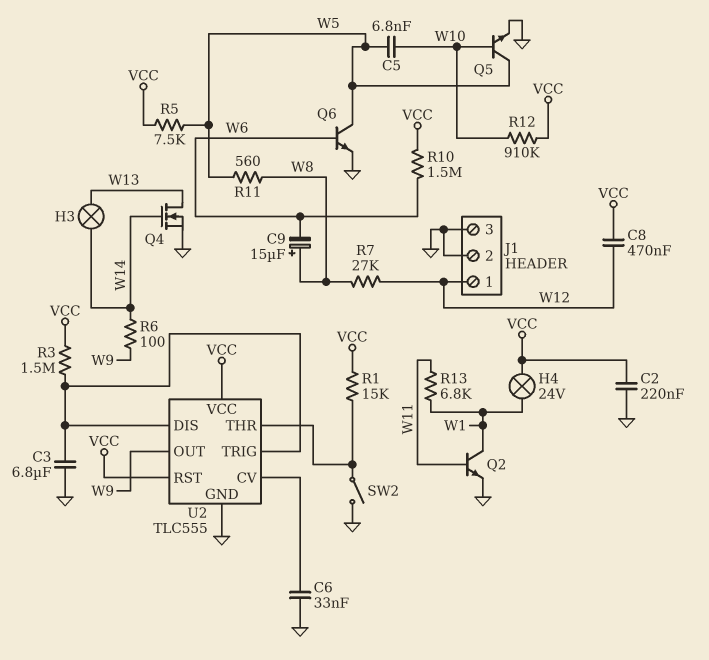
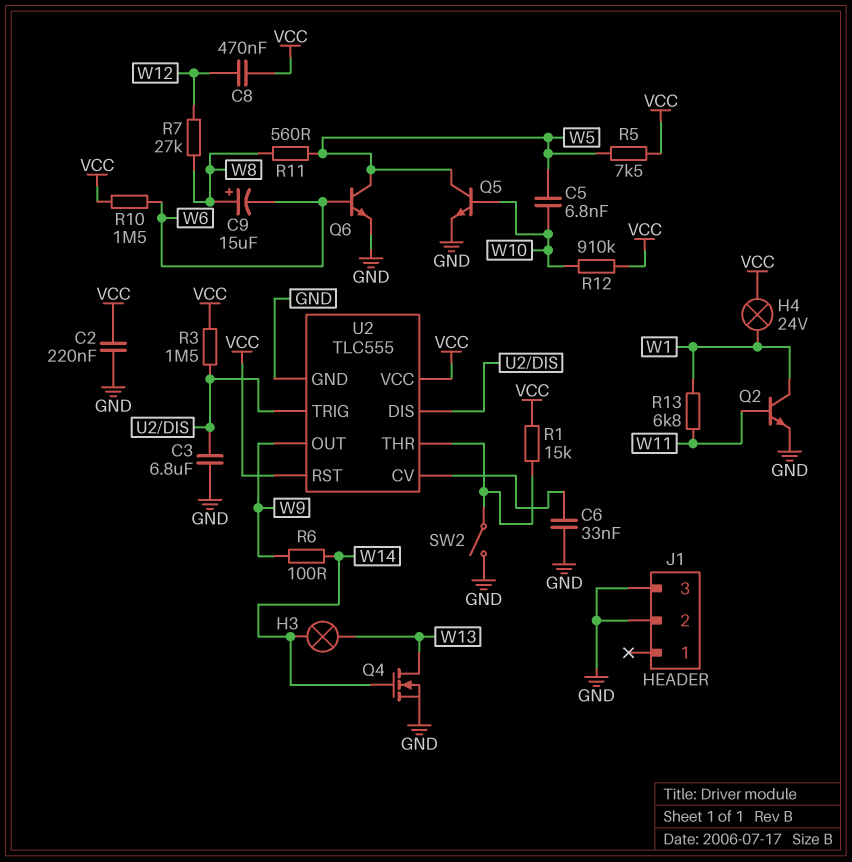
J1 pin 1: W12 -> none

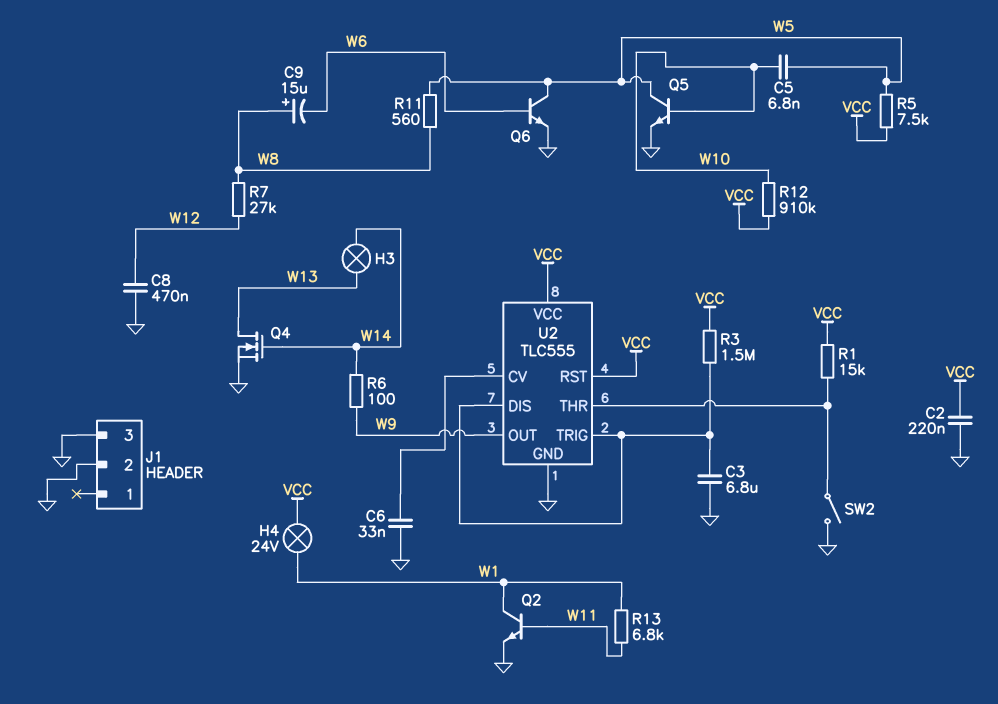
C8: 470nF (VCC, W12) -> 470nF (GND, W12)
R10: 1.5M (VCC, W6) -> none

